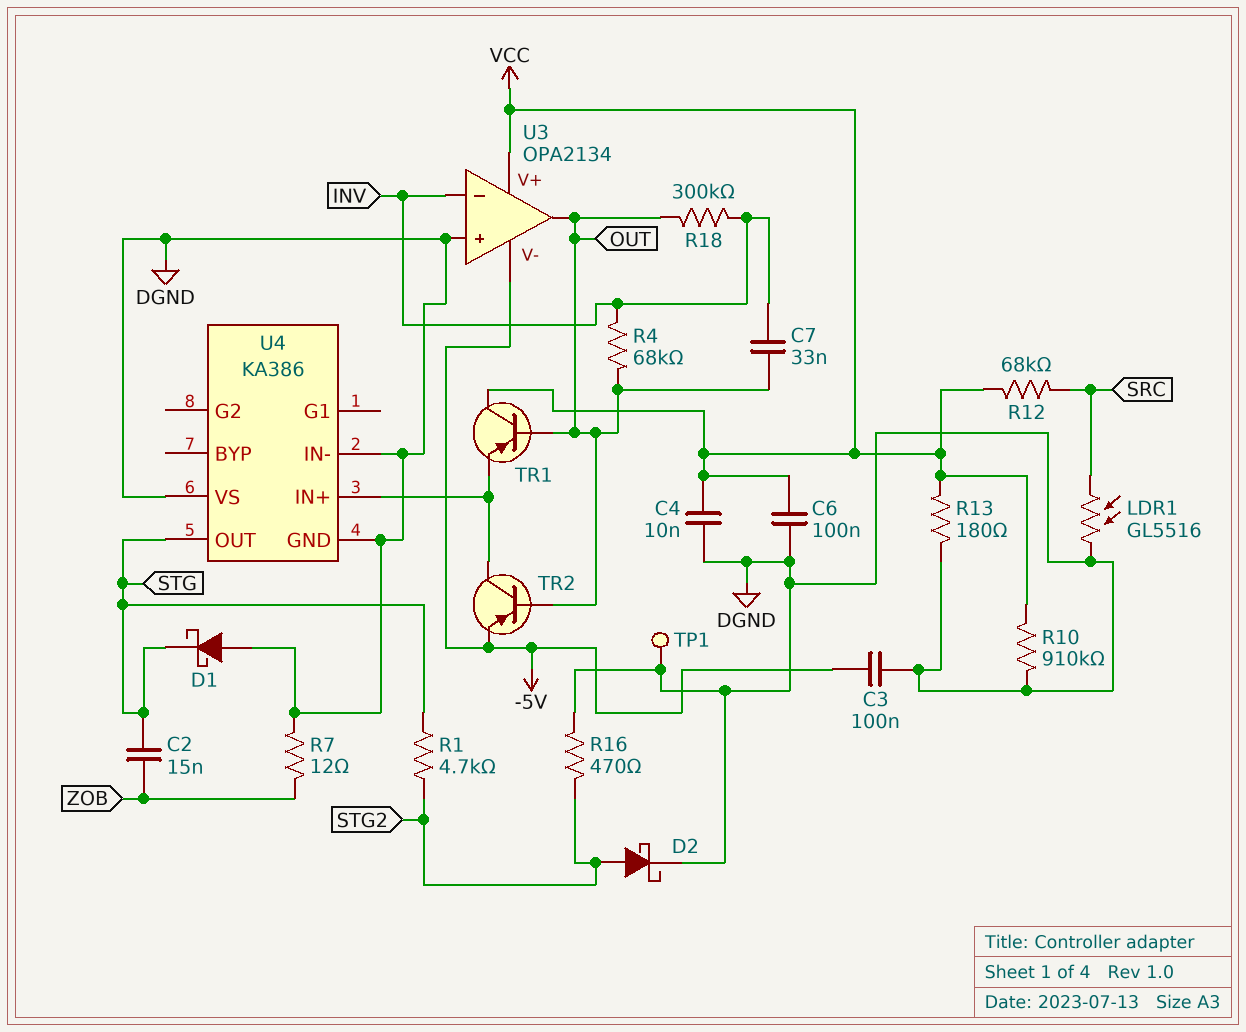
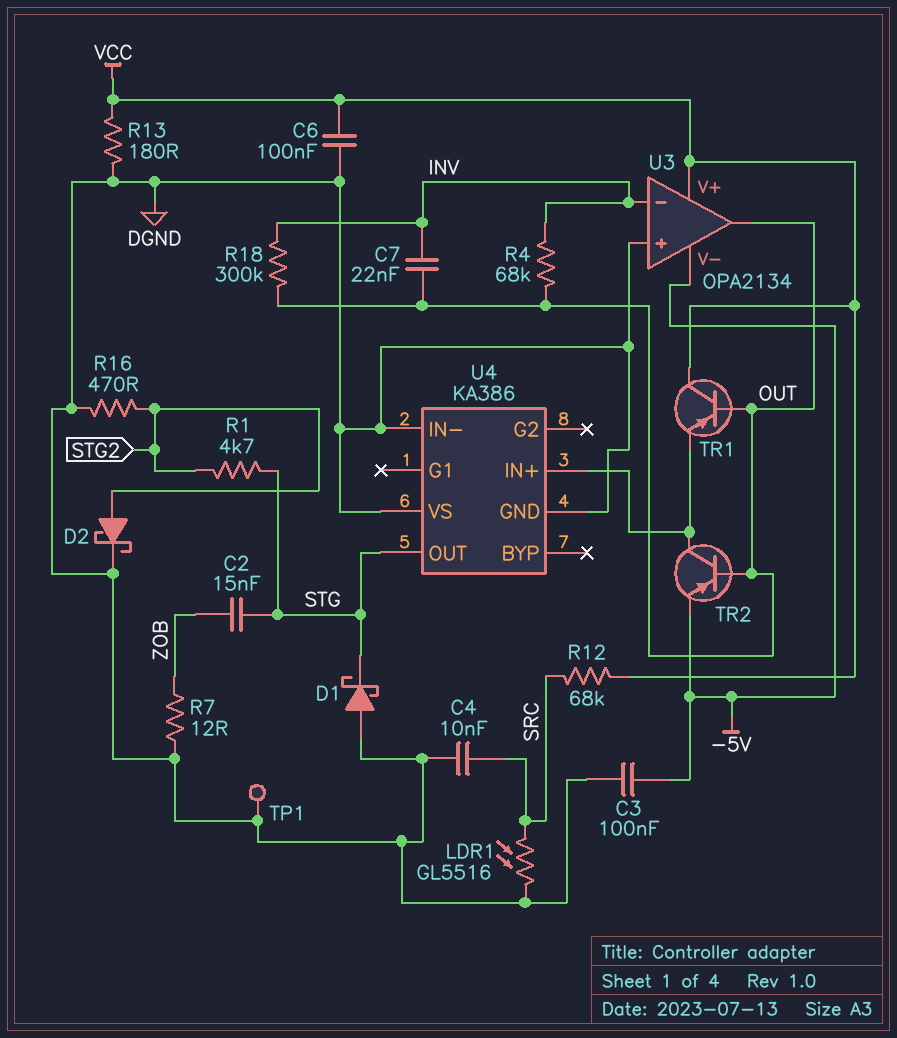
C4: 10nF (DGND, VCC) -> 10nF (DGND, SRC)
C7: 33nF (INV, OUT) -> 22nF (INV, OUT)
R10: 910k (DGND, VCC) -> none

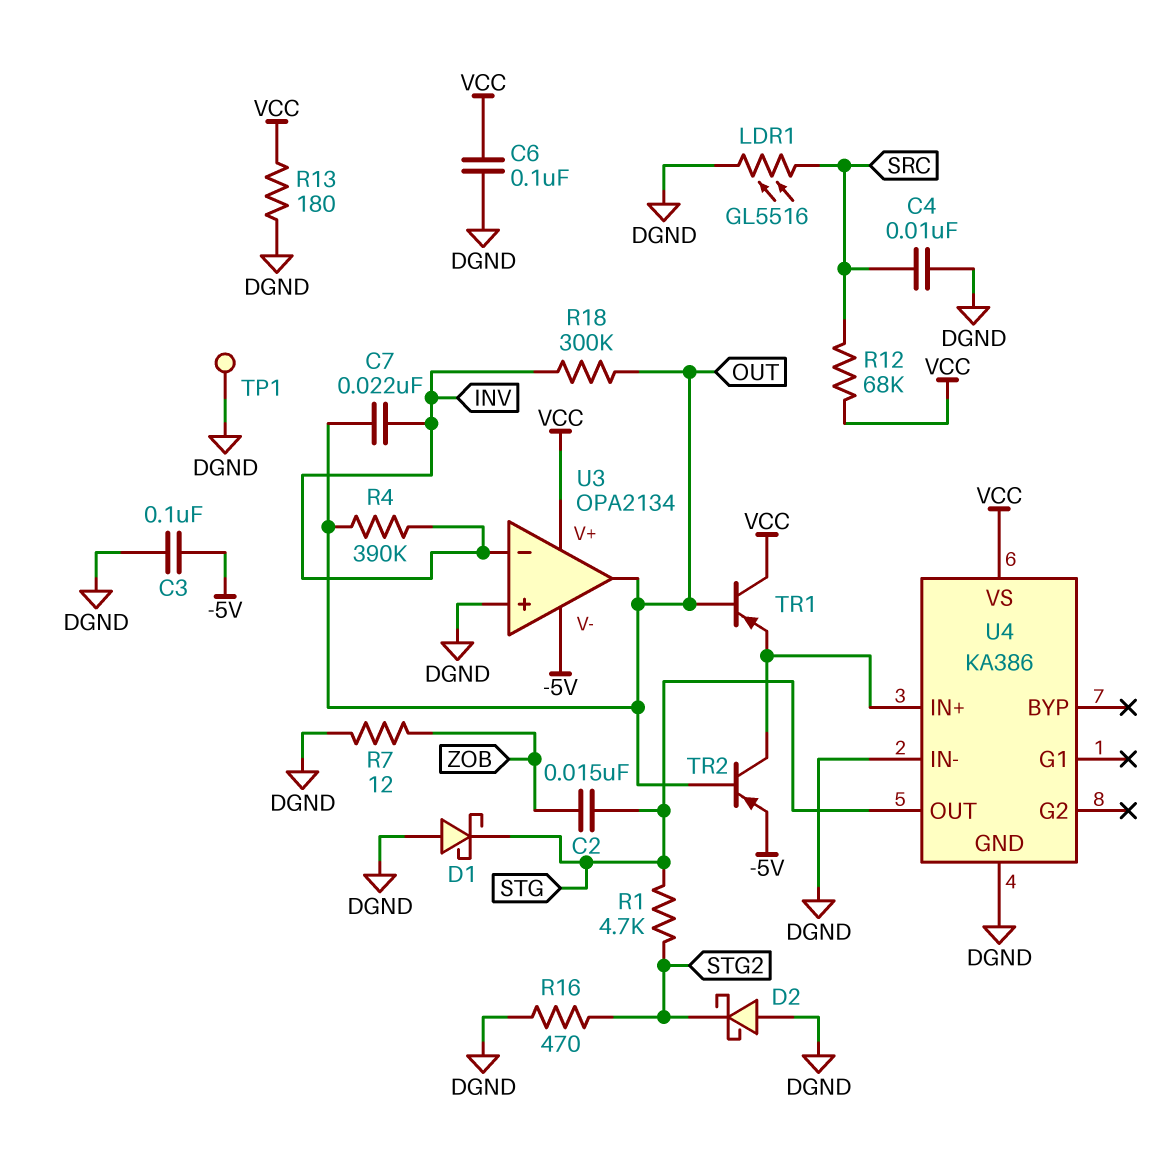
D2: schottky (A STG2, K DGND) -> schottky (A DGND, K STG2)
R4: 68k (INV, OUT) -> 390k (INV, OUT)
U4 pin VS: DGND -> VCC

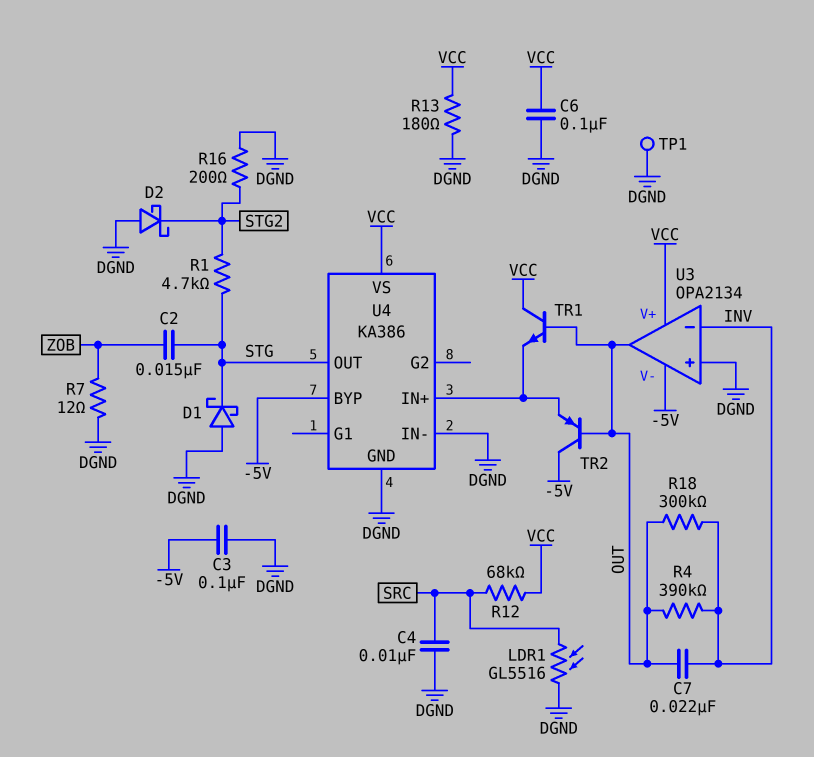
R16: 470 (DGND, STG2) -> 200 (DGND, STG2)
TR1: PNP (B OUT, C VCC, E U4/IN+) -> NPN (B OUT, C VCC, E U4/IN+)
TR2: PNP (B OUT, C U4/IN+, E -5V) -> PNP (B OUT, C -5V, E U4/IN+)
U4 pin BYP: none -> -5V

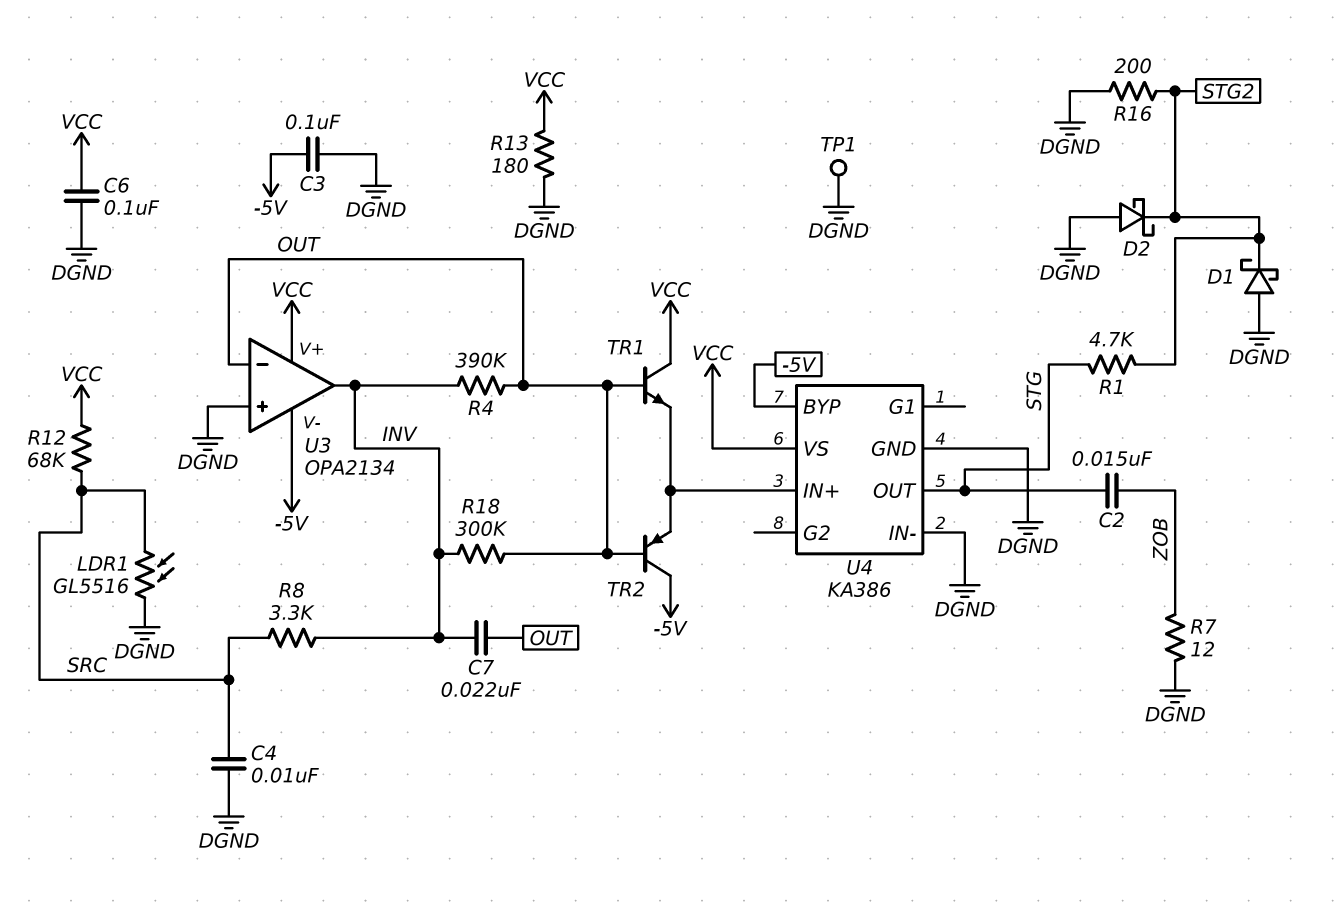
D1: schottky (A DGND, K STG) -> schottky (A DGND, K STG2)
R8: none -> 3.3k (INV, SRC)
U3 pin in-: INV -> OUT
U3 pin out: OUT -> INV

